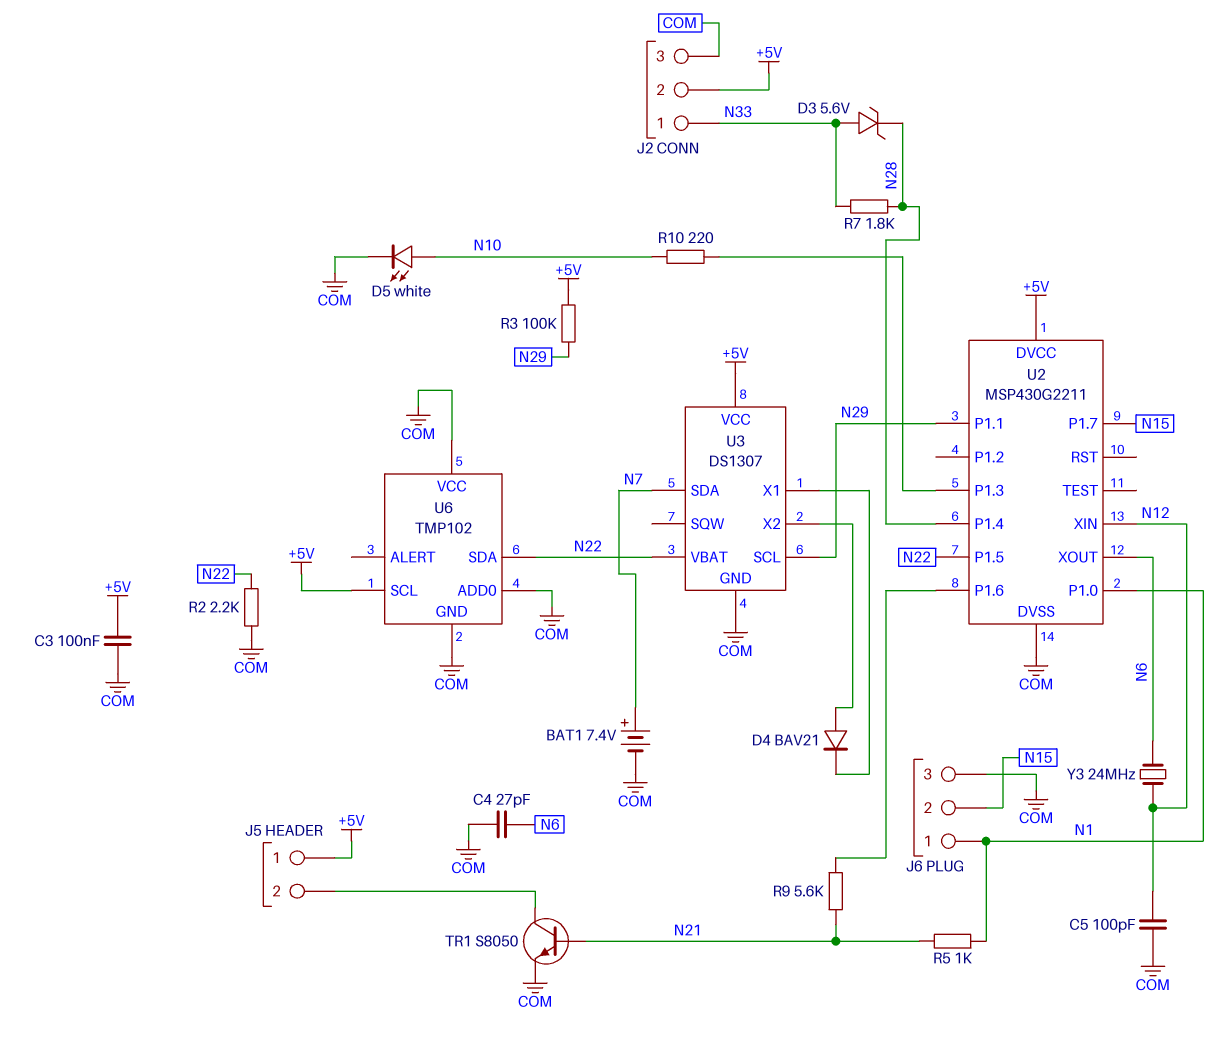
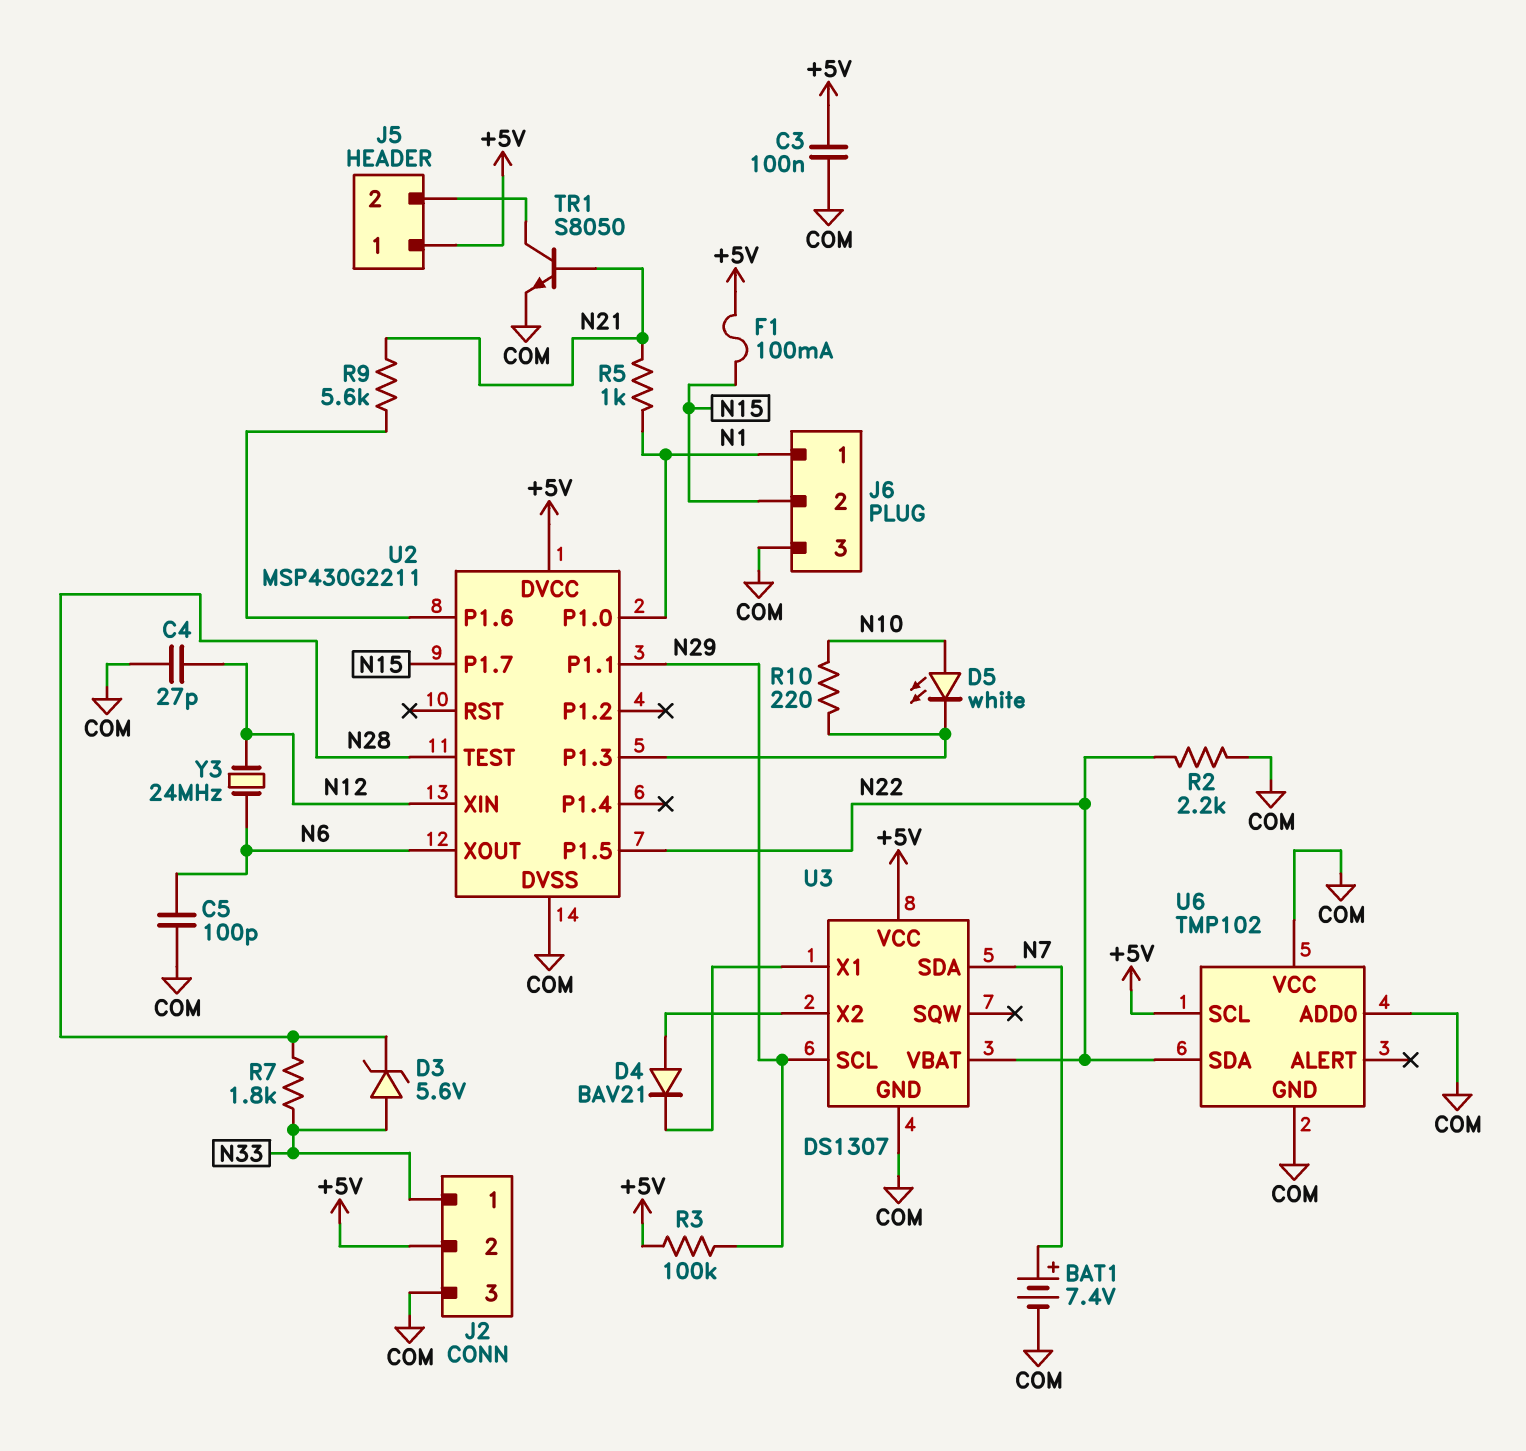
C4: 27pF (COM, N6) -> 27pF (COM, N12)
C5: 100pF (COM, N12) -> 100pF (COM, N6)
D5: LED white (A N10, K COM) -> LED white (A N10, K U2/P1.3)
F1: none -> 100mA (+5V, N15)
U2 pin P1.4: N28 -> none
U2 pin TEST: none -> N28

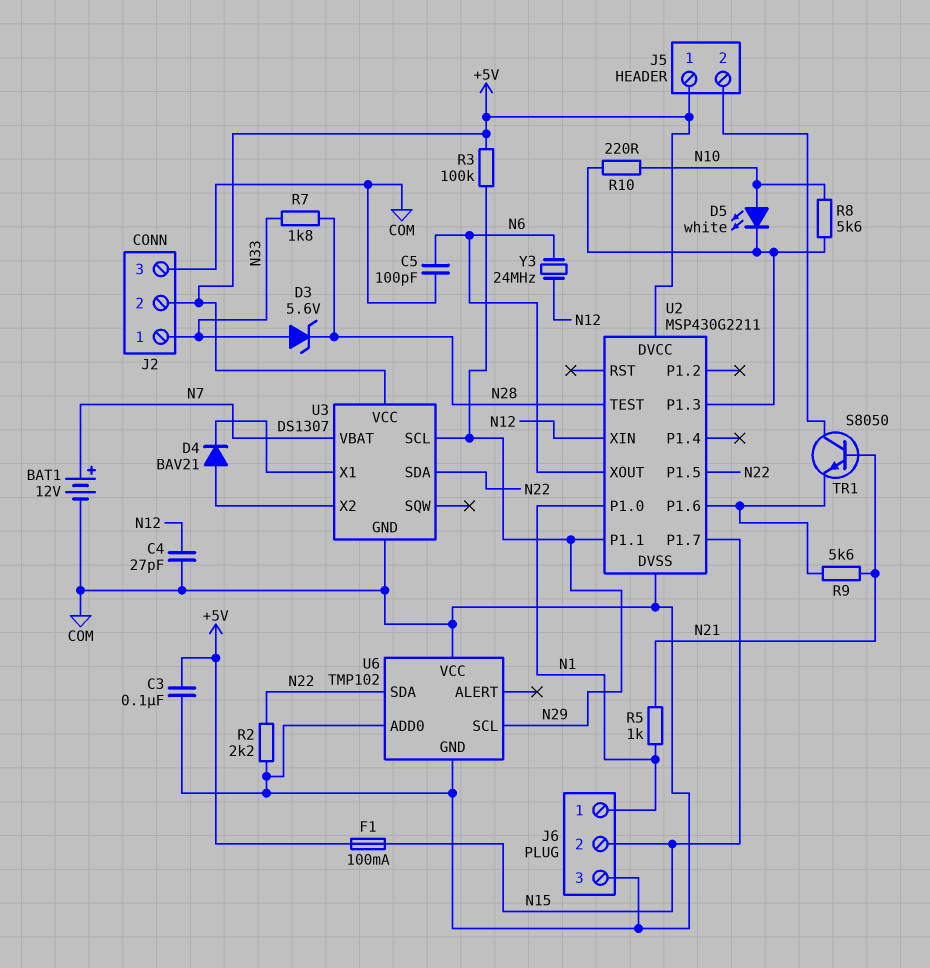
BAT1: 7.4V (plus N7, minus COM) -> 12V (plus N7, minus COM)
R8: none -> 5.6k (N10, U2/P1.3)
TR1: NPN S8050 (B N21, C J5/2, E COM) -> NPN S8050 (B N21, C J5/2, E U2/P1.6)
U3 pin SDA: N7 -> N22
U3 pin VBAT: N22 -> N7
U6 pin SCL: +5V -> N29

